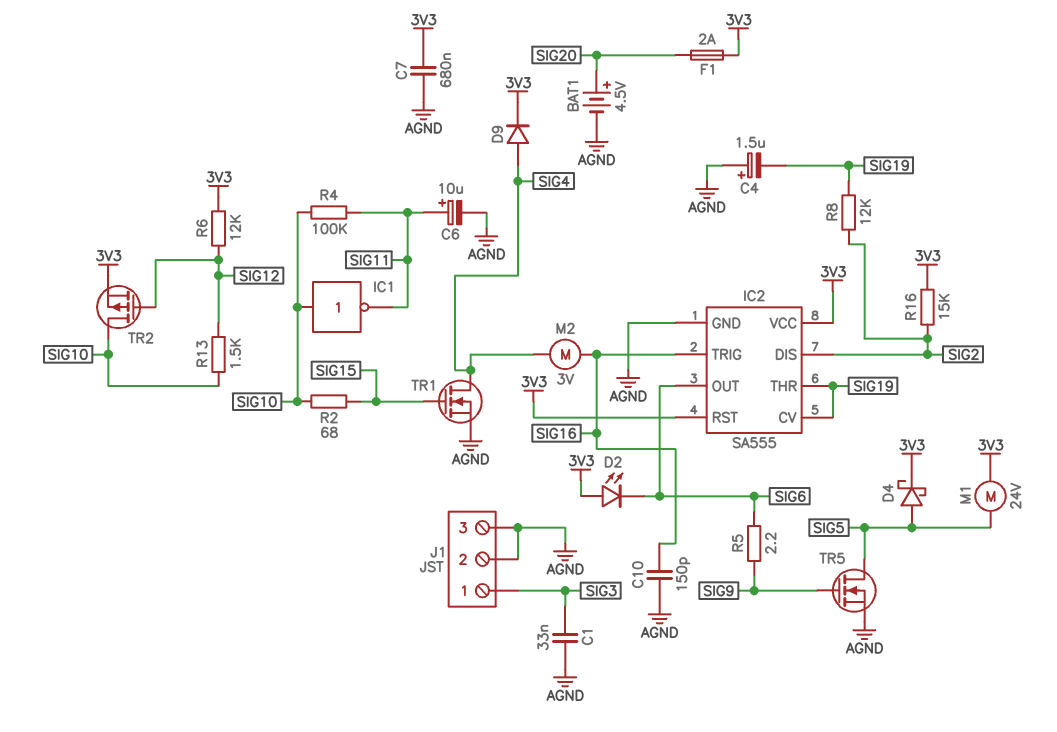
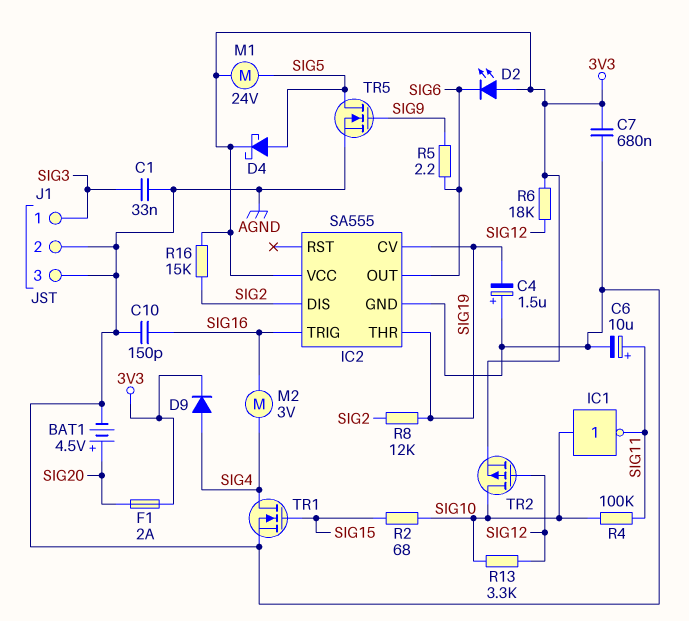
IC2 pin RST: 3V3 -> none
R6: 12k (3V3, SIG12) -> 18k (3V3, SIG12)
R13: 1.5k (SIG10, SIG12) -> 3.3k (SIG10, SIG12)

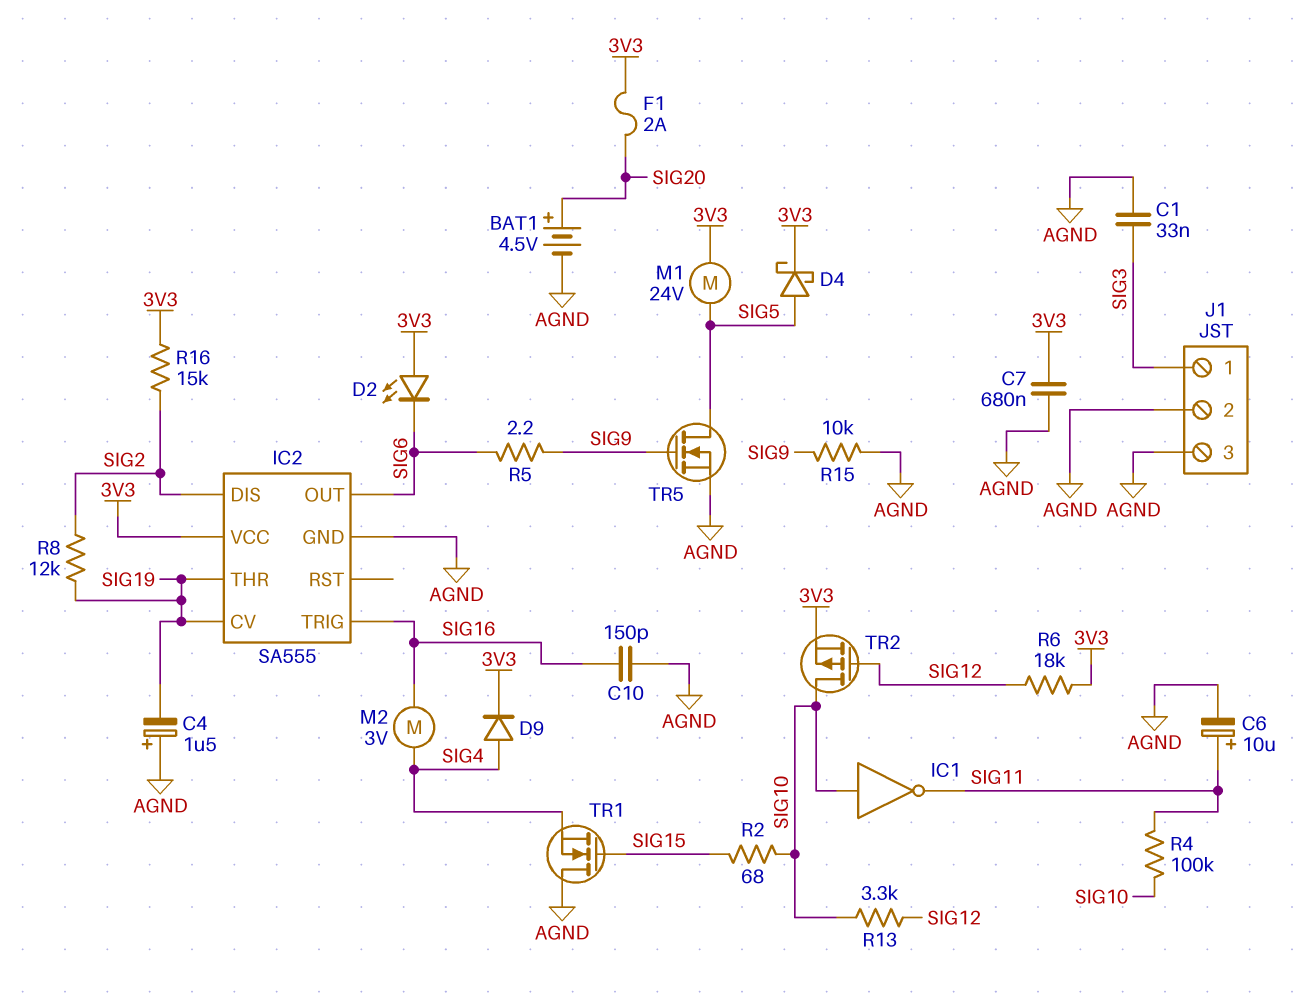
R15: none -> 10k (AGND, SIG9)
TR1: NMOS (G SIG15, D SIG4, S AGND) -> NMOS (G SIG15, D AGND, S SIG4)

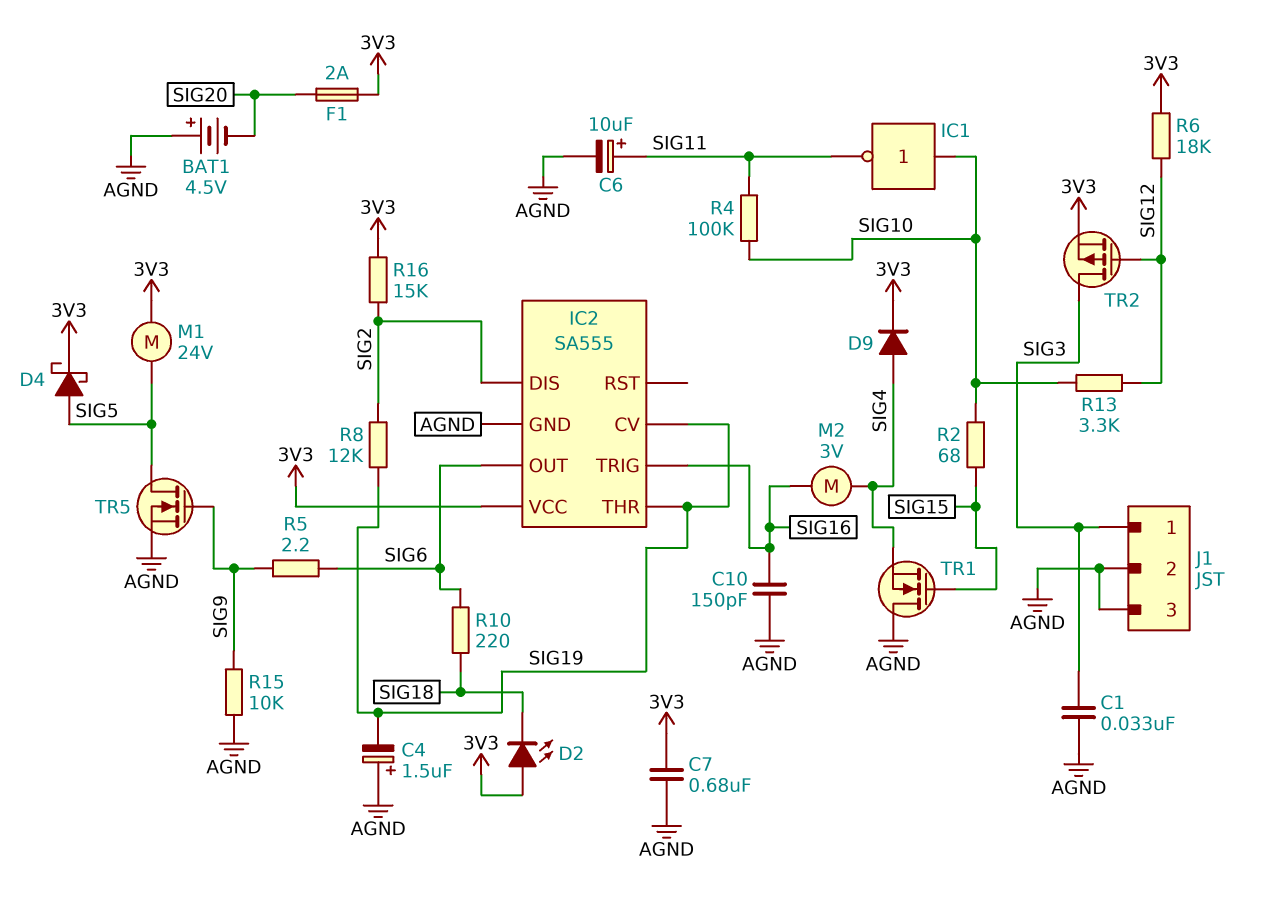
BAT1: 4.5V (plus SIG20, minus AGND) -> 4.5V (plus AGND, minus SIG20)
D2: LED (A 3V3, K SIG6) -> LED (A 3V3, K SIG18)
R10: none -> 220 (SIG6, SIG18)
TR2: PMOS (G SIG12, D SIG10, S 3V3) -> PMOS (G SIG12, D SIG3, S 3V3)

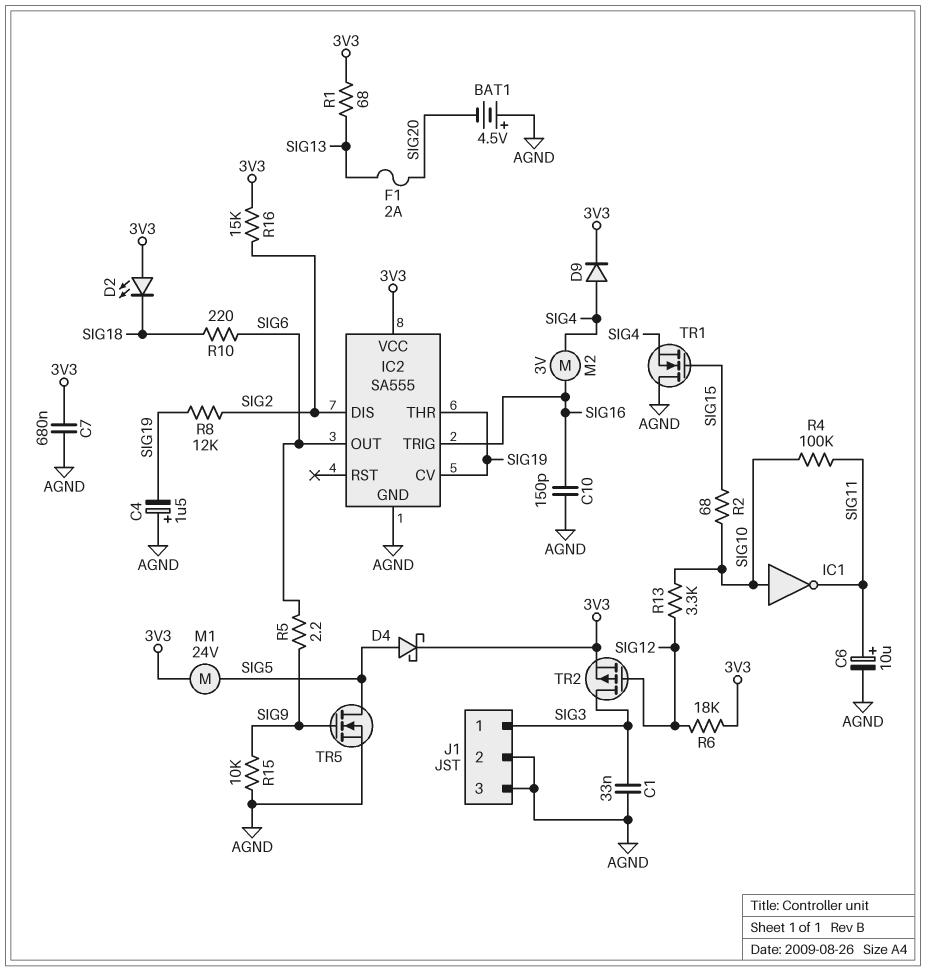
F1: 2A (3V3, SIG20) -> 2A (SIG13, SIG20)
R1: none -> 68 (3V3, SIG13)

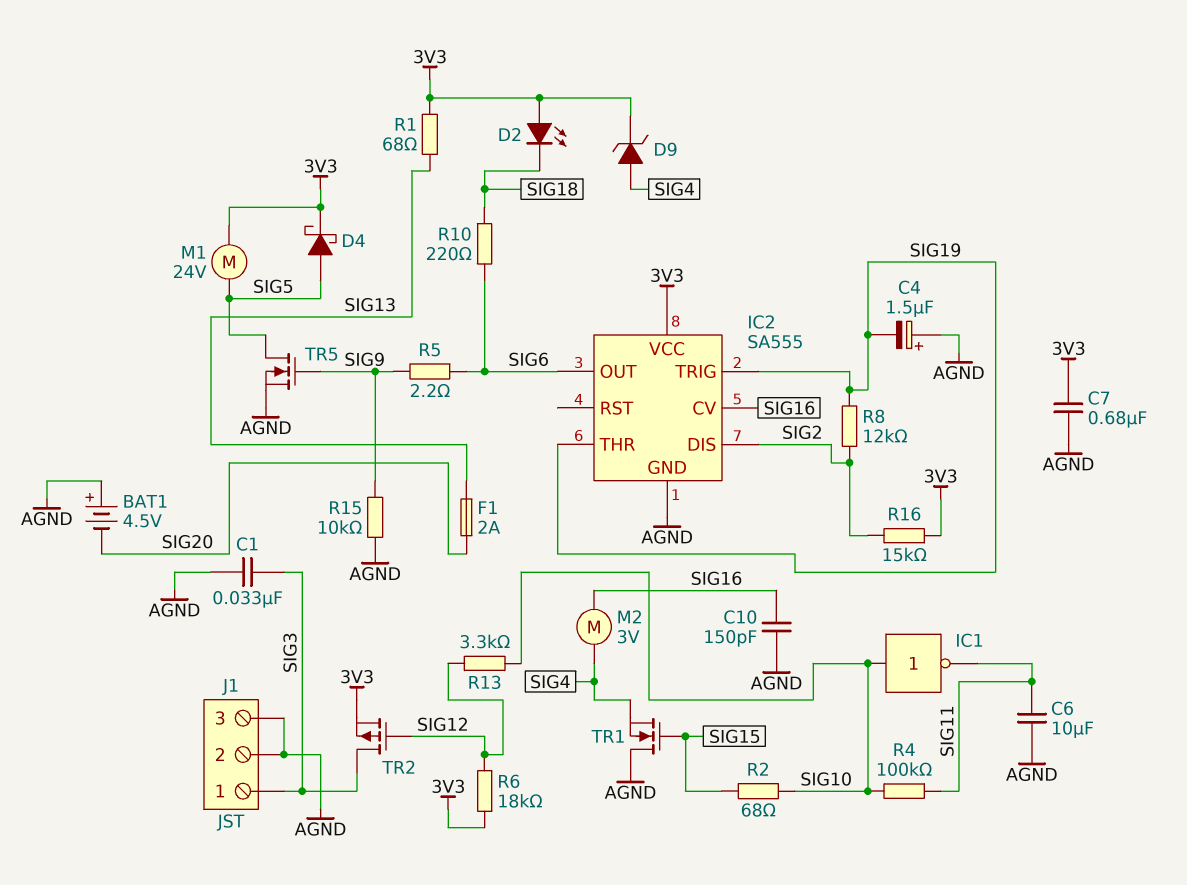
C6: 10uF (plus SIG11, minus AGND) -> 10uF (AGND, SIG11)
D9: diode (A SIG4, K 3V3) -> zener (A SIG4, K 3V3)
IC2 pin CV: SIG19 -> SIG16
IC2 pin TRIG: SIG16 -> SIG19

